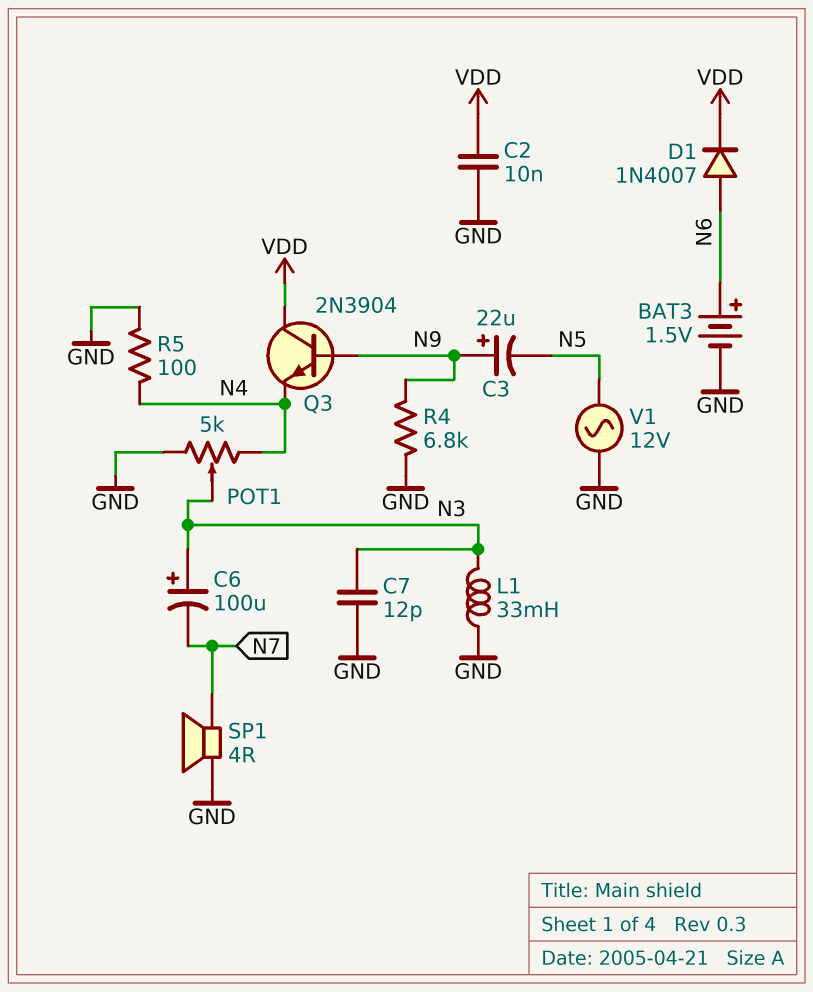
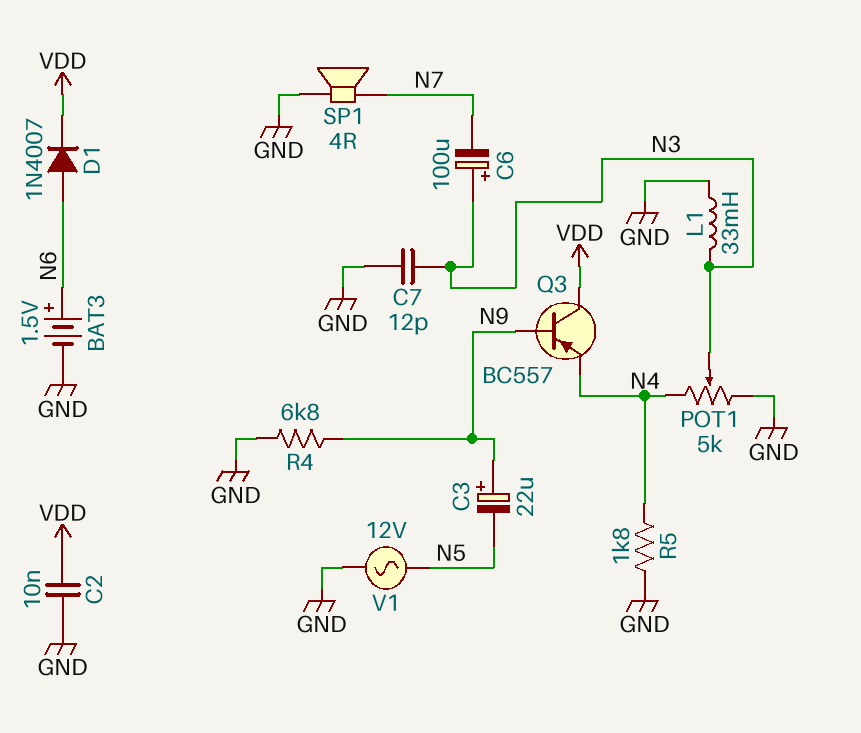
Q3: NPN 2N3904 (B N9, C VDD, E N4) -> PNP BC557 (B N9, C VDD, E N4)
R5: 100 (GND, N4) -> 1.8k (GND, N4)

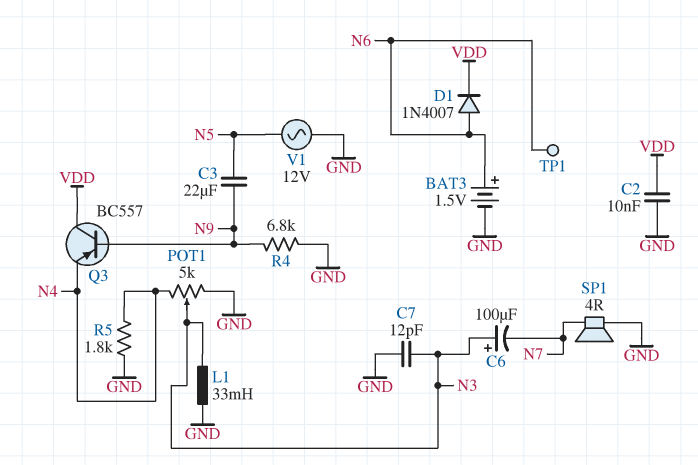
C3: 22uF (plus N9, minus N5) -> 22uF (N5, N9)
TP1: none -> test point (N6)

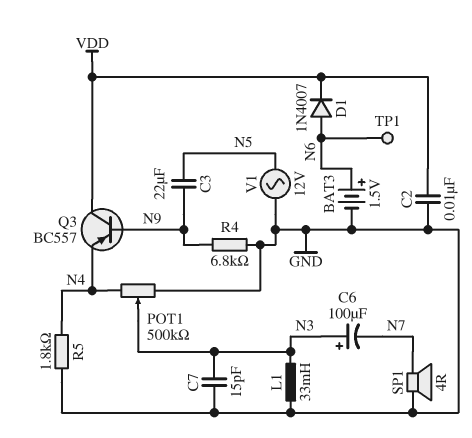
C7: 12pF (GND, N3) -> 15pF (GND, N3)
POT1: 5k (GND, N4, wiper N3) -> 500k (GND, N4, wiper N3)

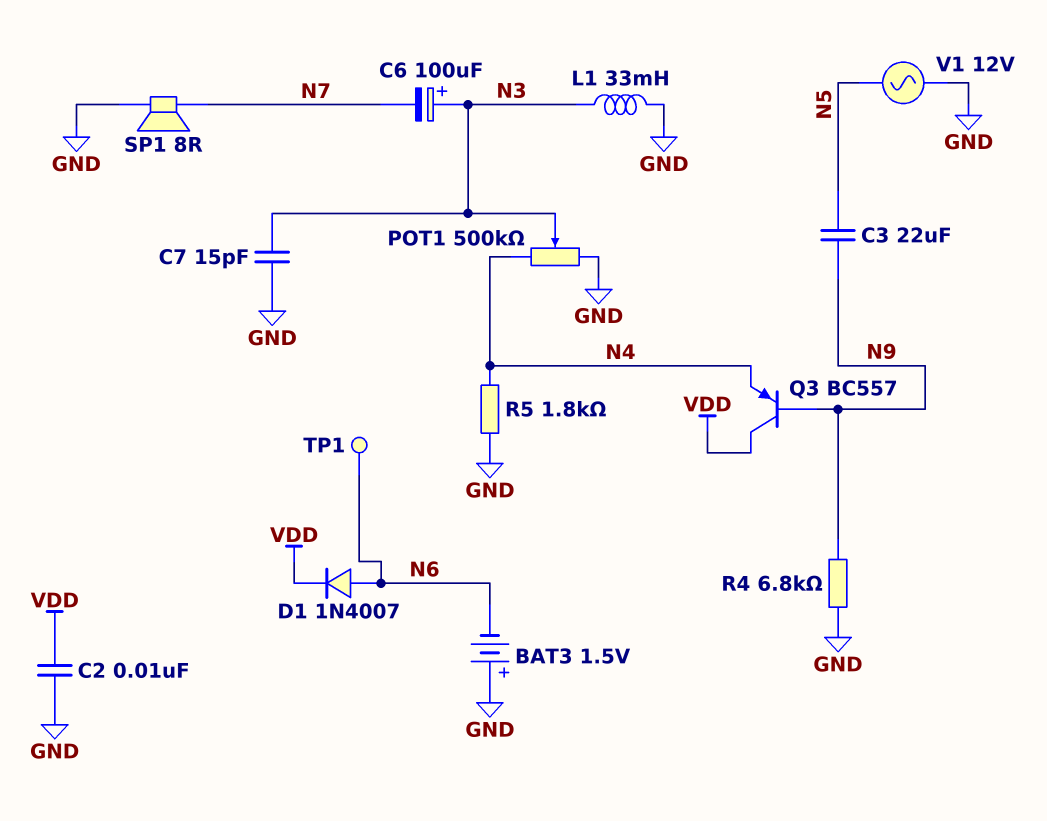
BAT3: 1.5V (plus N6, minus GND) -> 1.5V (plus GND, minus N6)
SP1: speaker 4R (GND, N7) -> speaker 8R (GND, N7)

